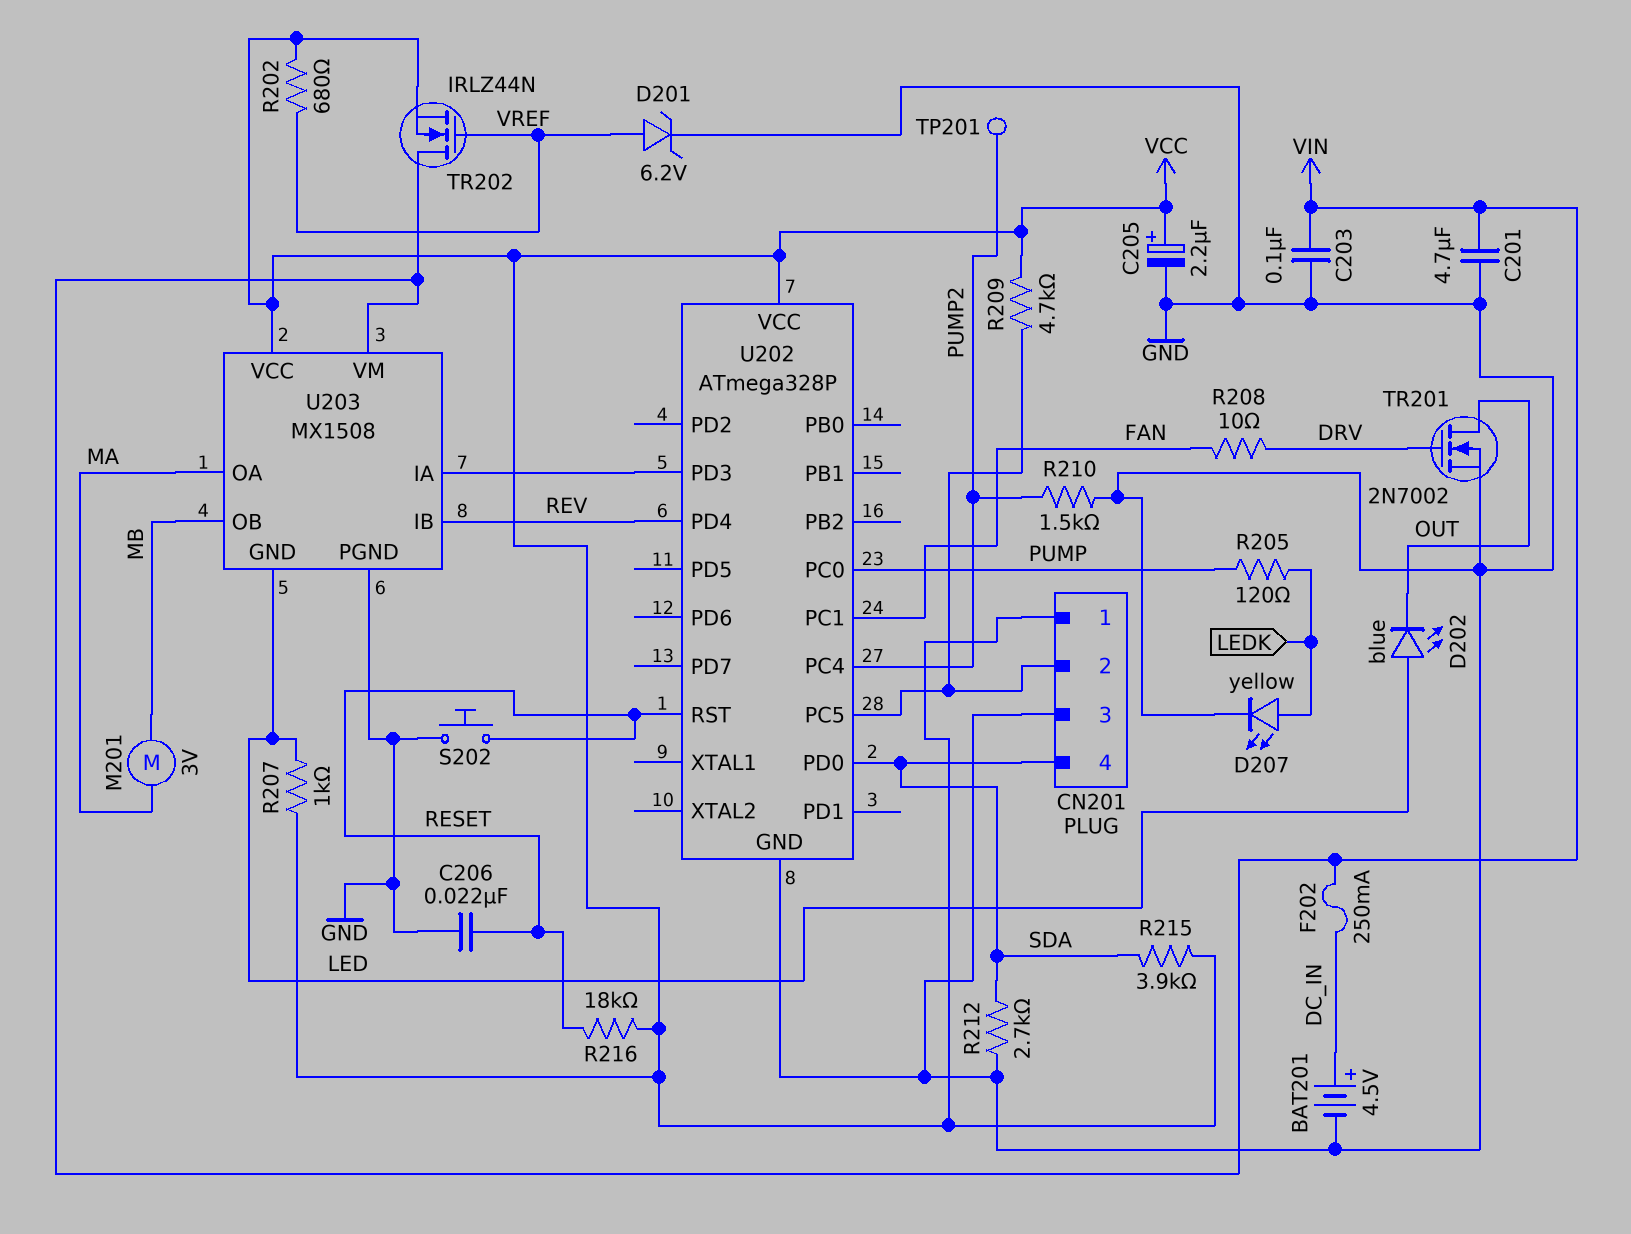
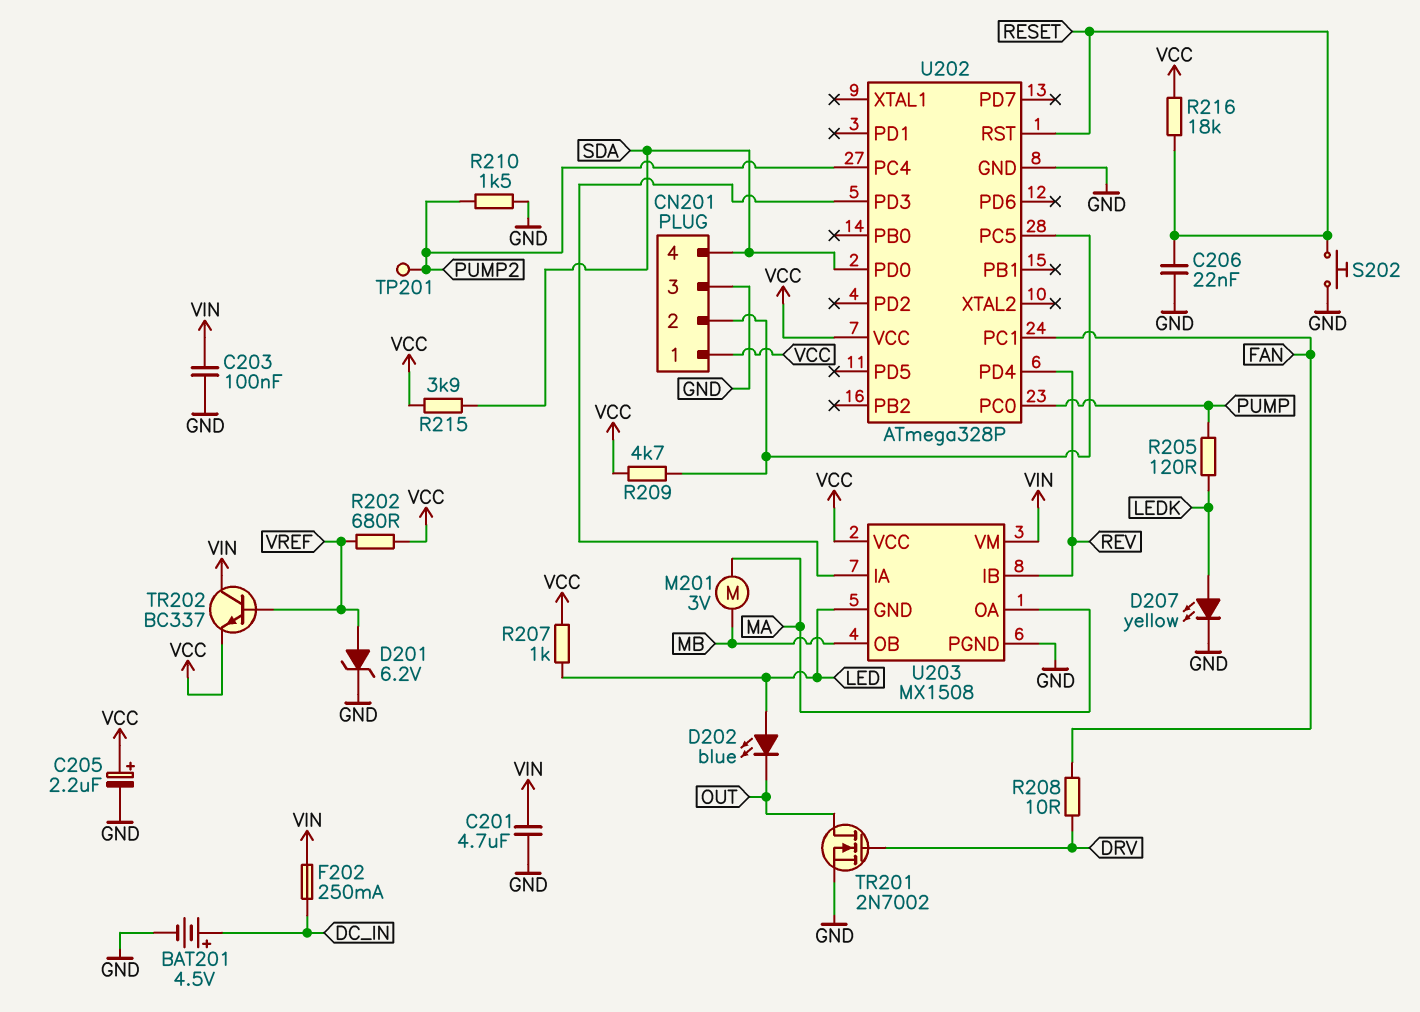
R212: 2.7k (GND, SDA) -> none
TR202: NMOS IRLZ44N (G VREF, D VIN, S VCC) -> NPN BC337 (B VREF, C VIN, E VCC)

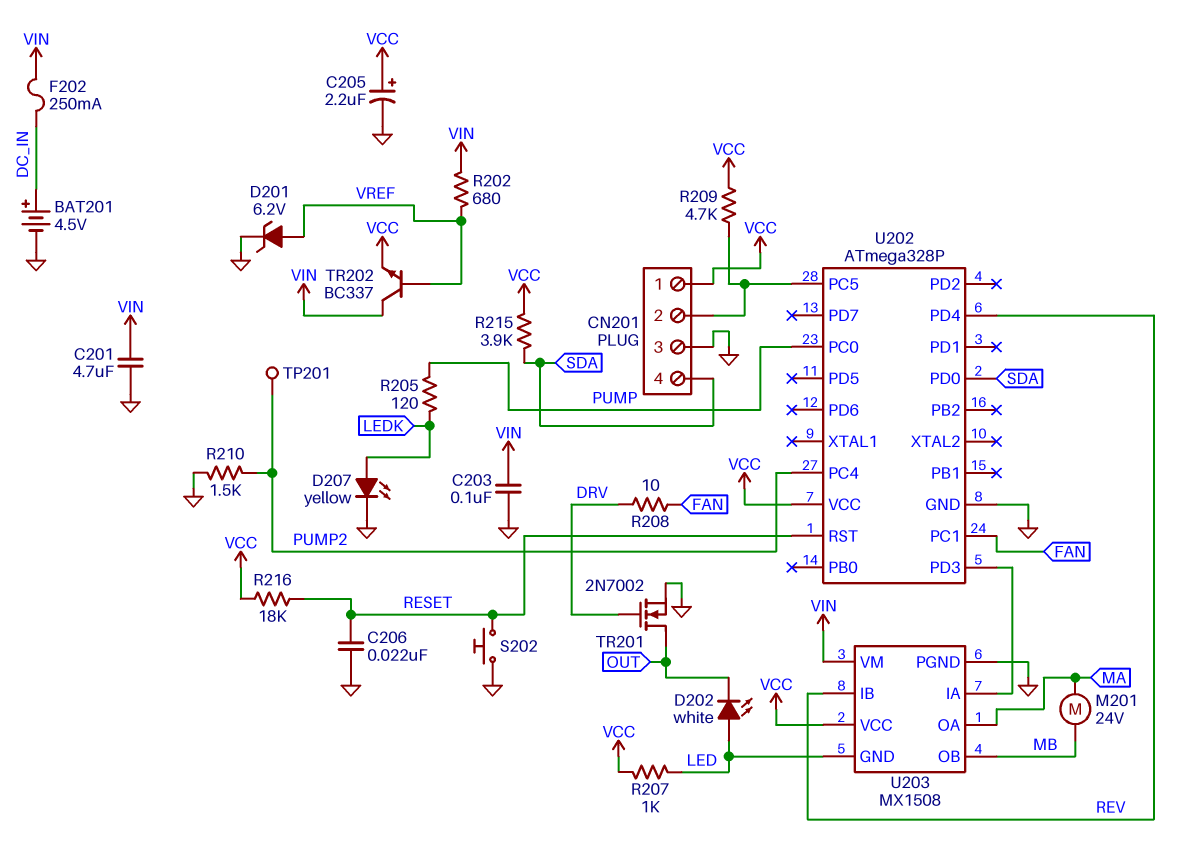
D202: LED blue (A LED, K OUT) -> LED white (A LED, K OUT)
M201: motor 3V (MA, MB) -> motor 24V (MA, MB)
R202: 680 (VCC, VREF) -> 680 (VIN, VREF)

